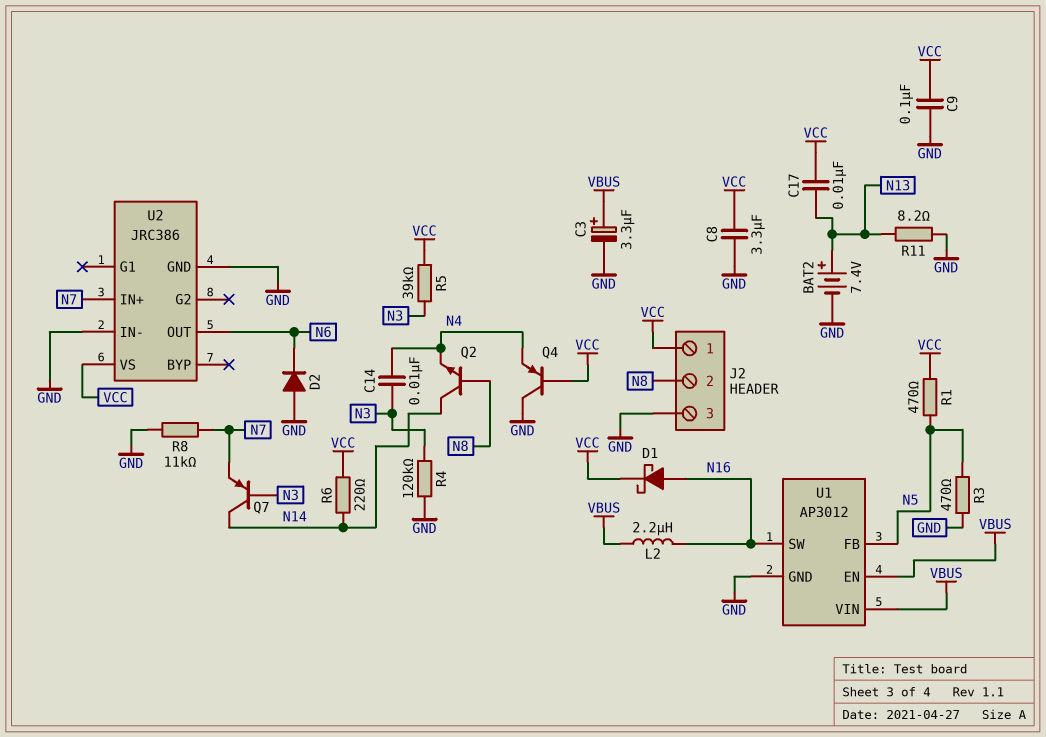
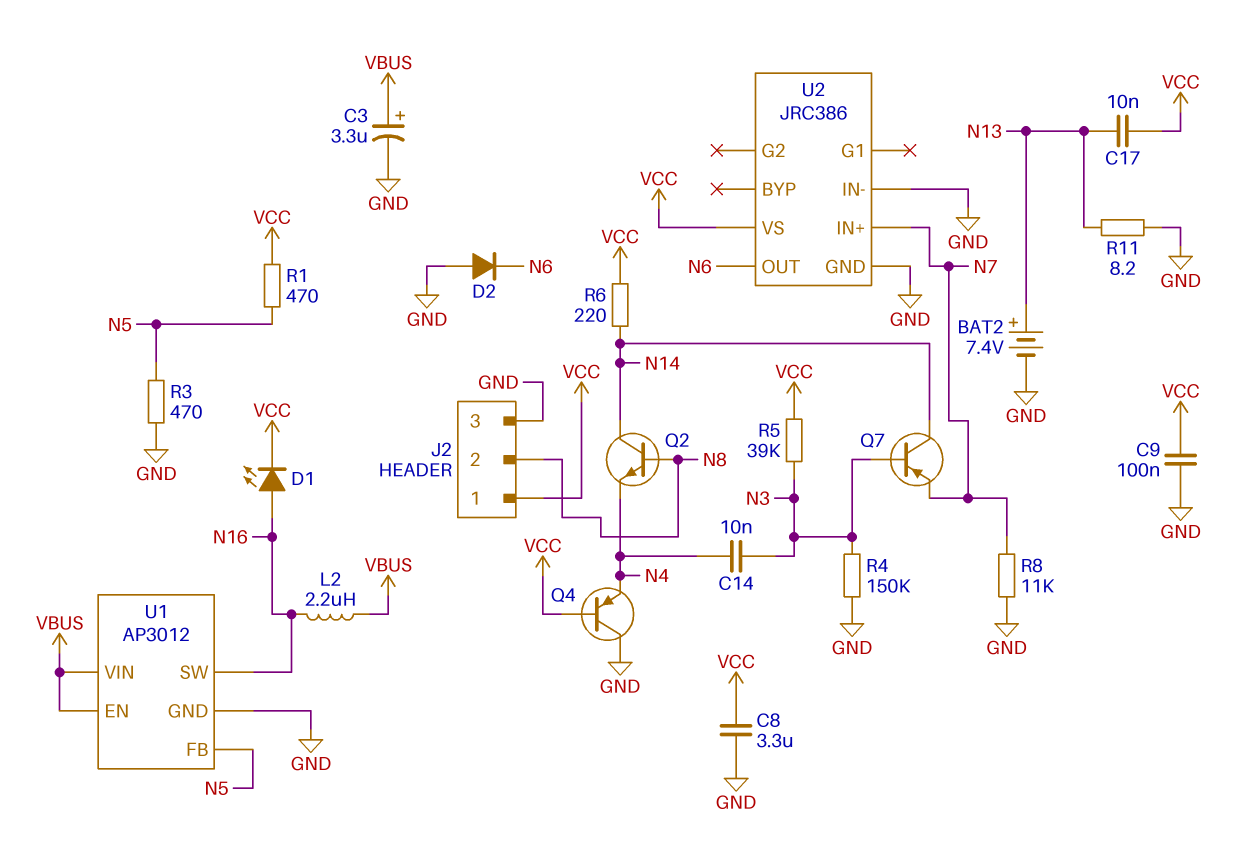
D1: schottky (A N16, K VCC) -> LED (A N16, K VCC)
R4: 120k (GND, N3) -> 150k (GND, N3)

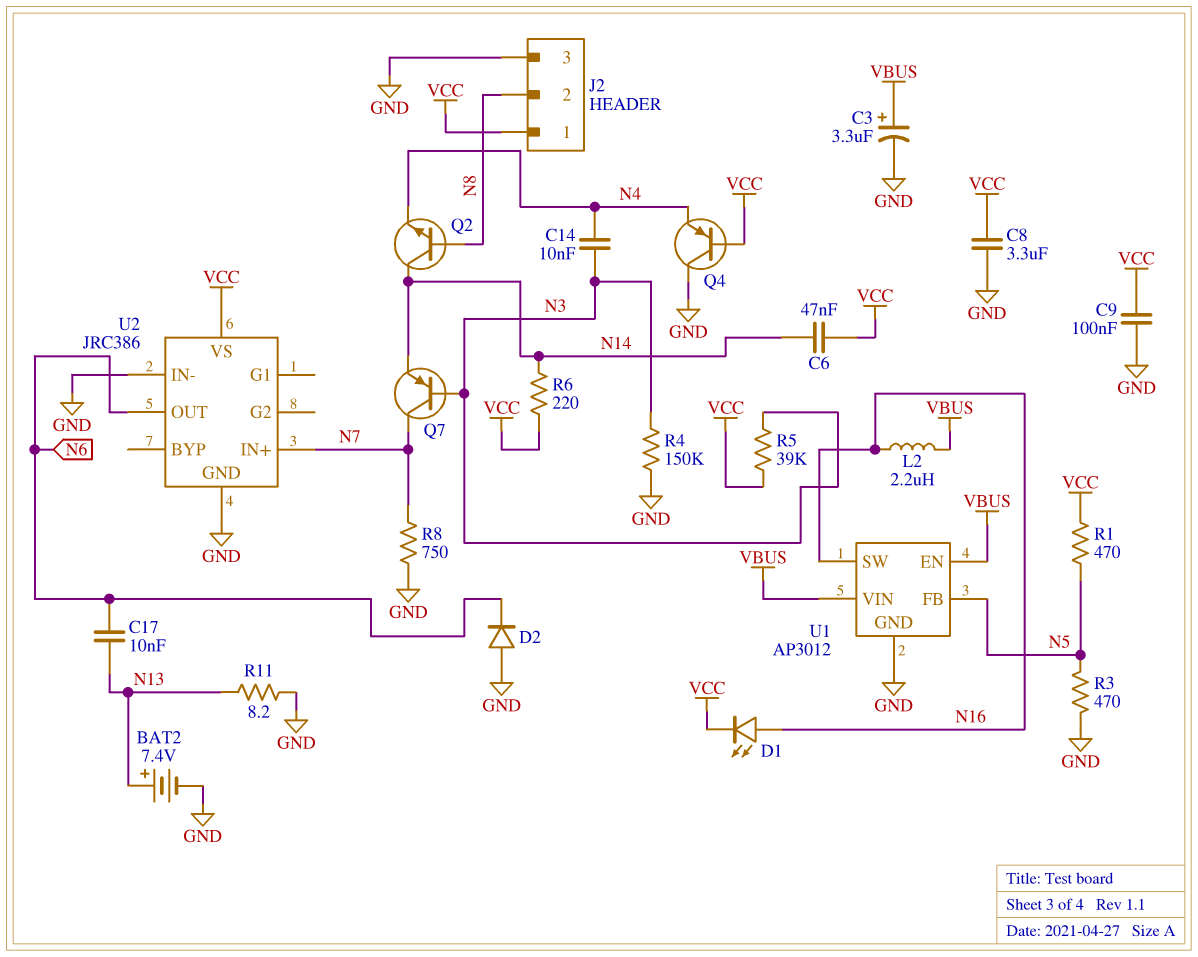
C6: none -> 47nF (N14, VCC)
C17: 10nF (N13, VCC) -> 10nF (N6, N13)
Q7: PNP (B N3, C N14, E N7) -> PNP (B N3, C N7, E N14)
R8: 11k (GND, N7) -> 750 (GND, N7)

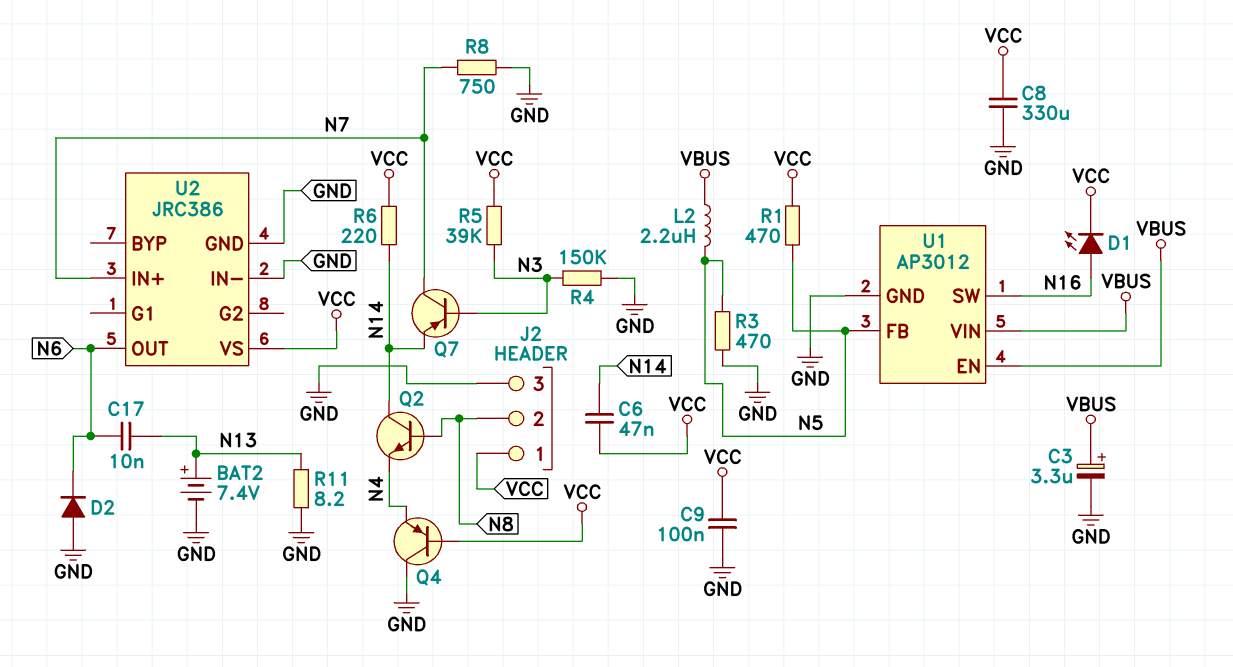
C8: 3.3uF (GND, VCC) -> 330uF (GND, VCC)
C14: 10nF (N3, N4) -> none
L2: 2.2uH (N16, VBUS) -> 2.2uH (N5, VBUS)

